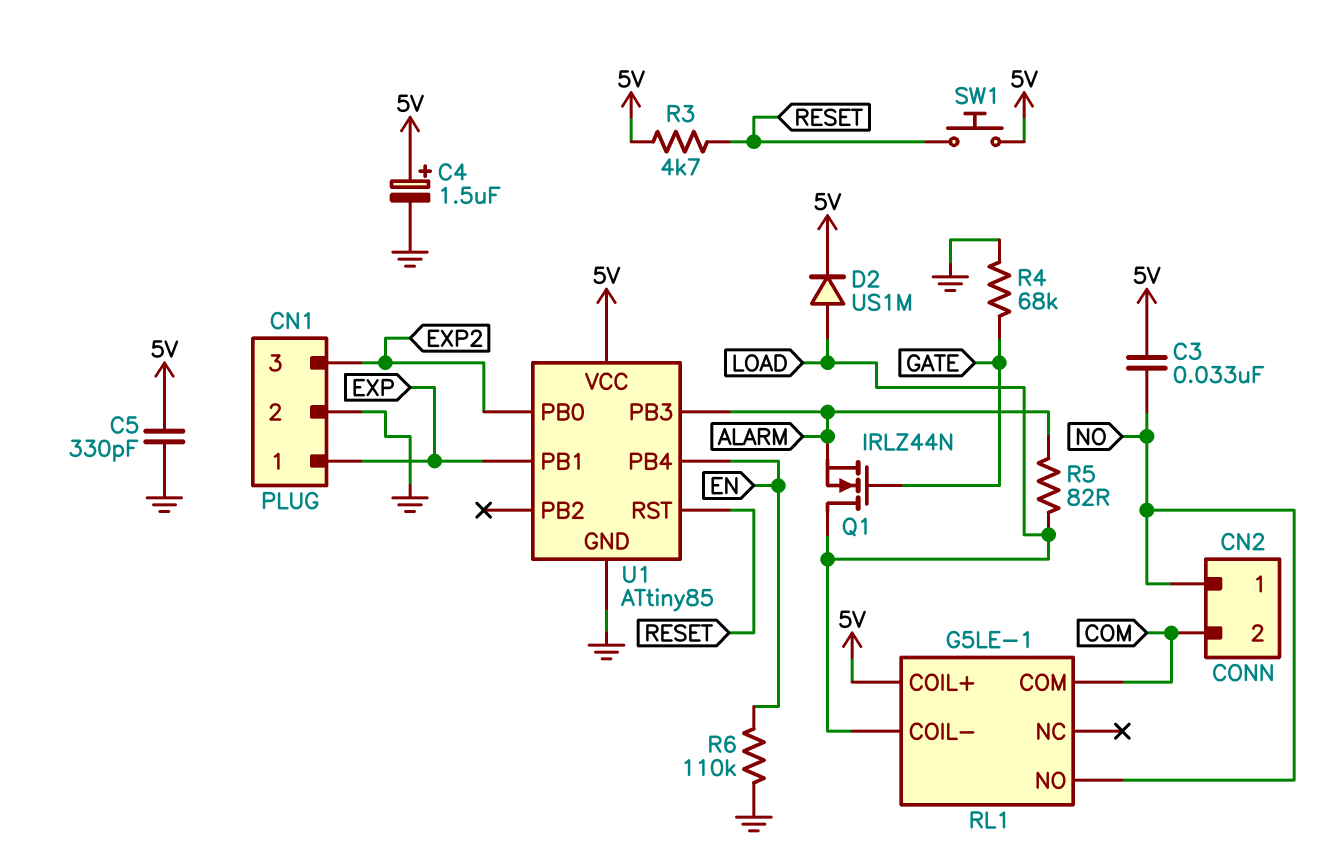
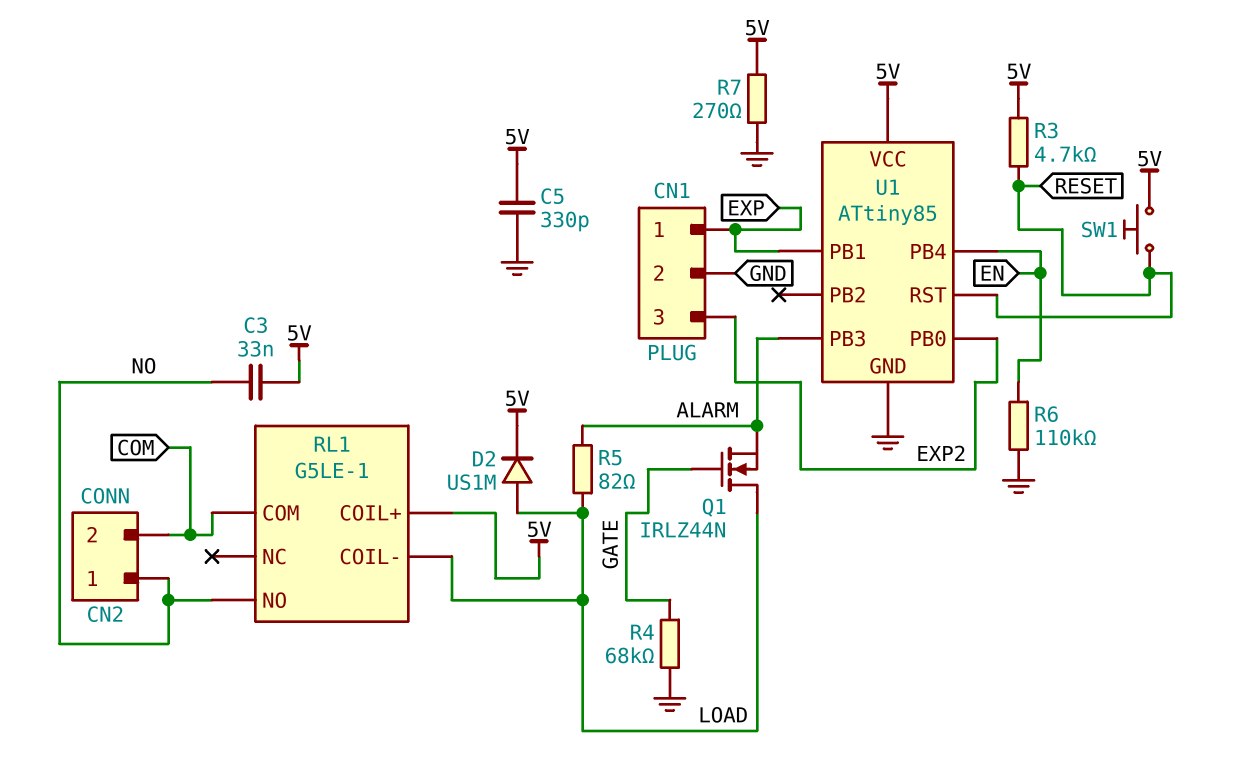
C4: 1.5uF (plus 5V, minus GND) -> none
R7: none -> 270 (5V, GND)

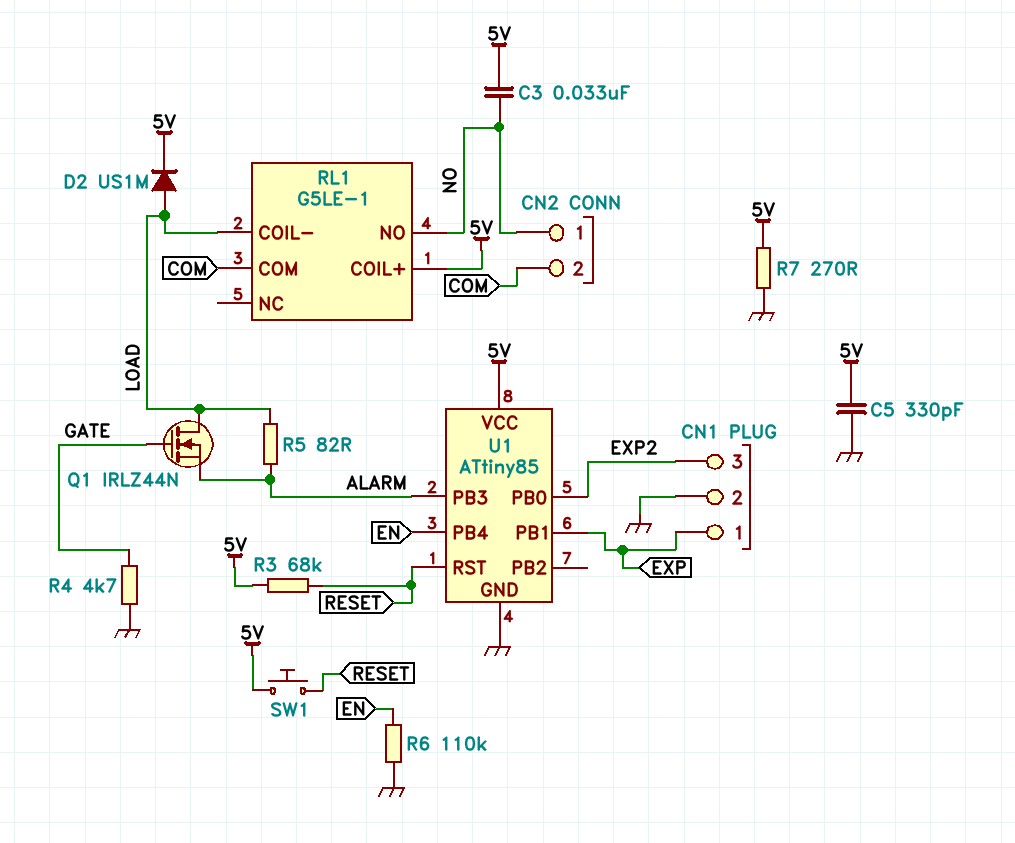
R3: 4.7k (5V, RESET) -> 68k (5V, RESET)
R4: 68k (GATE, GND) -> 4.7k (GATE, GND)

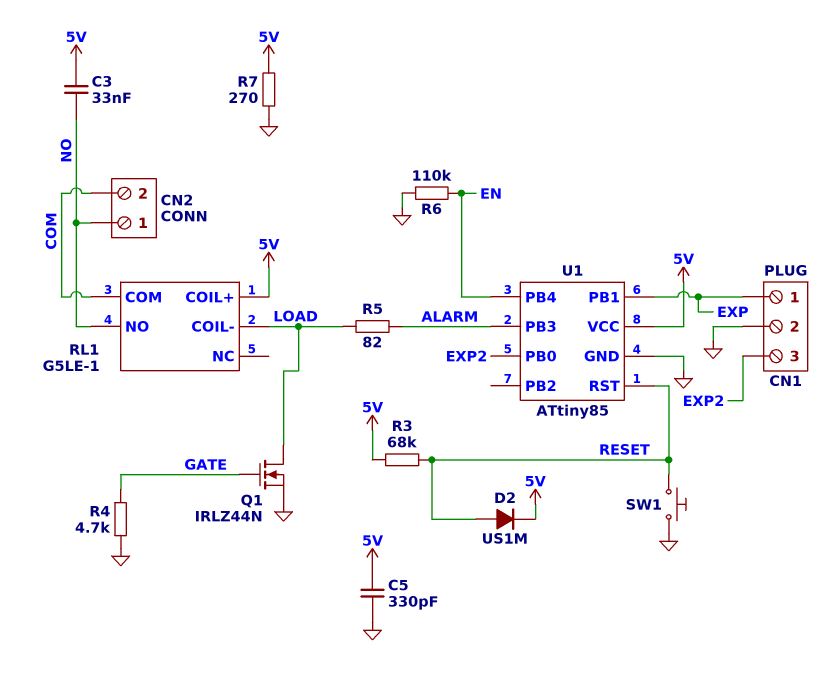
D2: diode US1M (A LOAD, K 5V) -> diode US1M (A RESET, K 5V)
Q1: NMOS IRLZ44N (G GATE, D LOAD, S ALARM) -> NMOS IRLZ44N (G GATE, D LOAD, S GND)
SW1: button (5V, RESET) -> button (GND, RESET)

